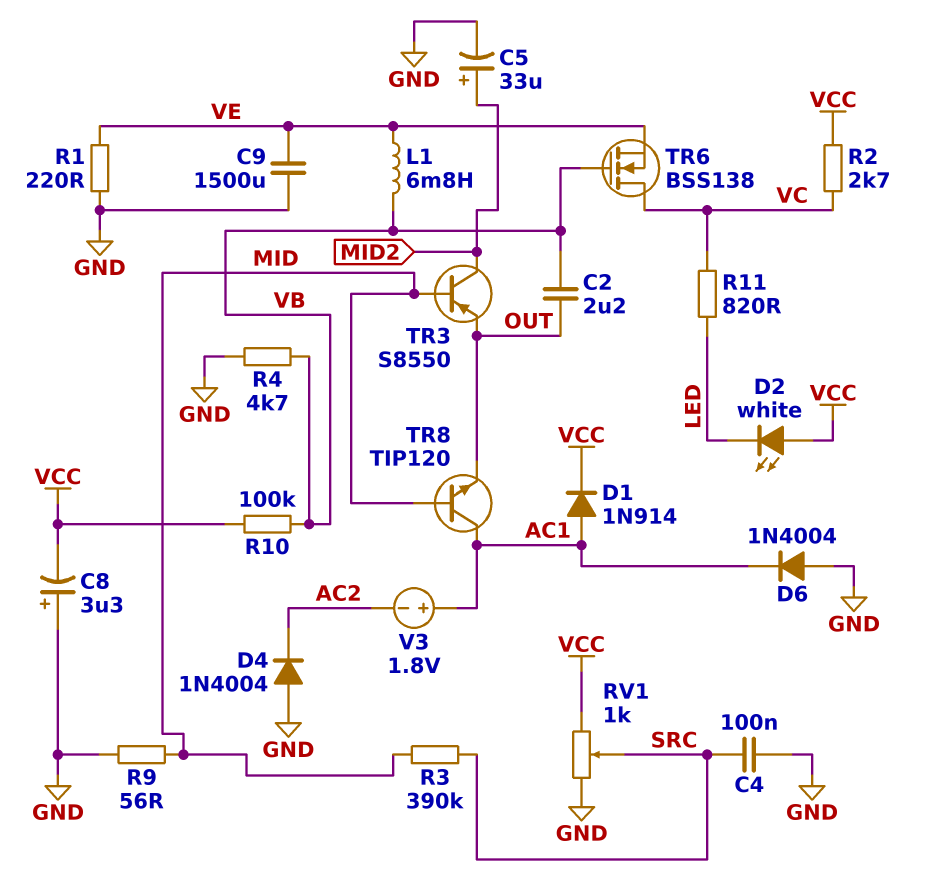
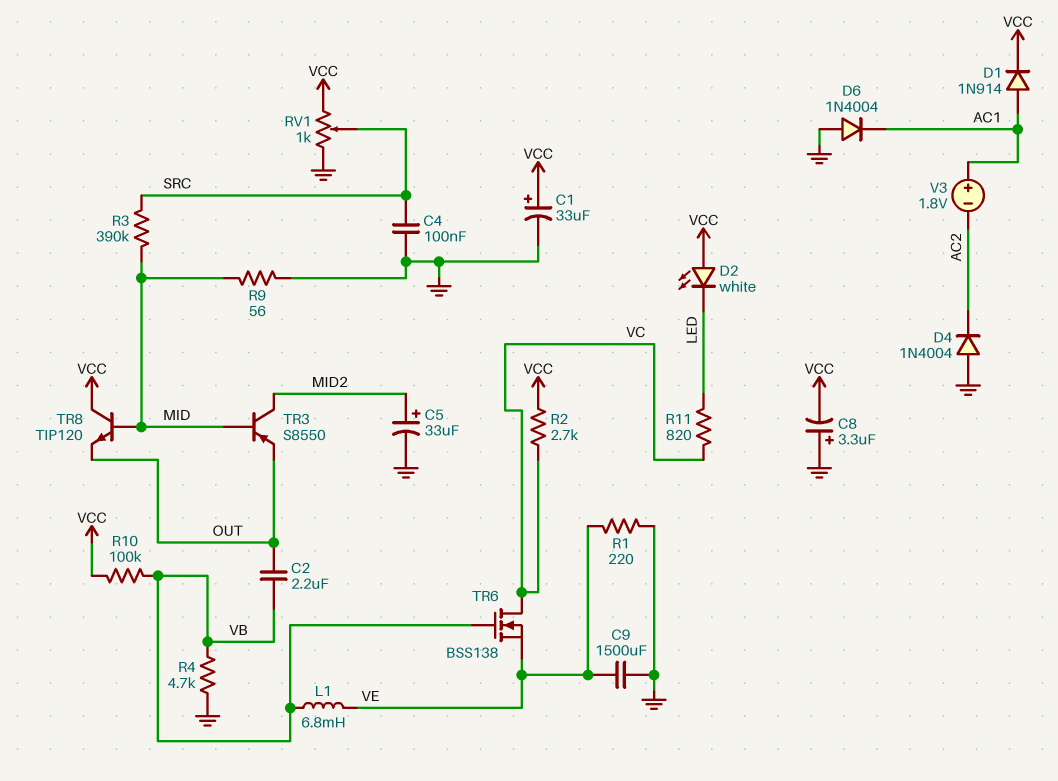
C1: none -> 33uF (plus VCC, minus GND)
TR8: NPN TIP120 (B MID, C AC1, E OUT) -> NPN TIP120 (B MID, C VCC, E OUT)

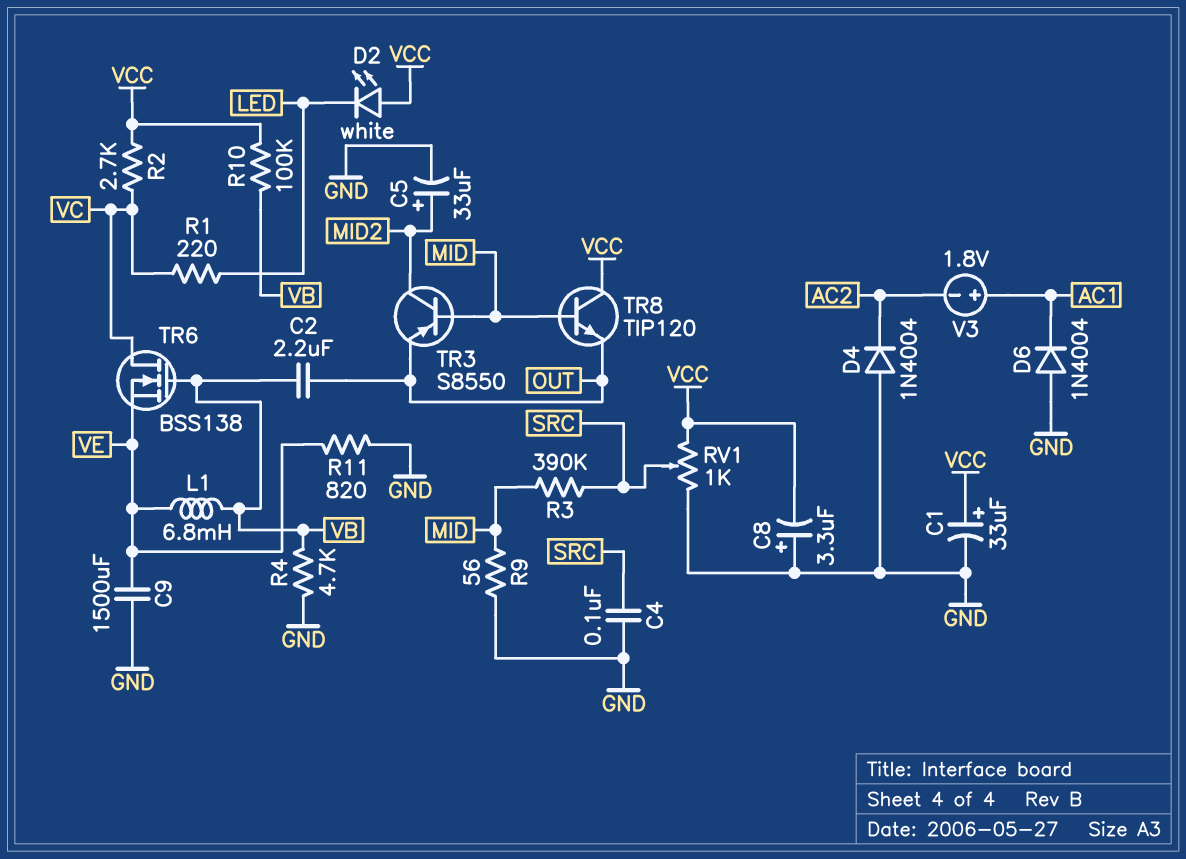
D1: diode 1N914 (A AC1, K VCC) -> none
R1: 220 (GND, VE) -> 220 (LED, VC)
R11: 820 (LED, VC) -> 820 (GND, VE)

